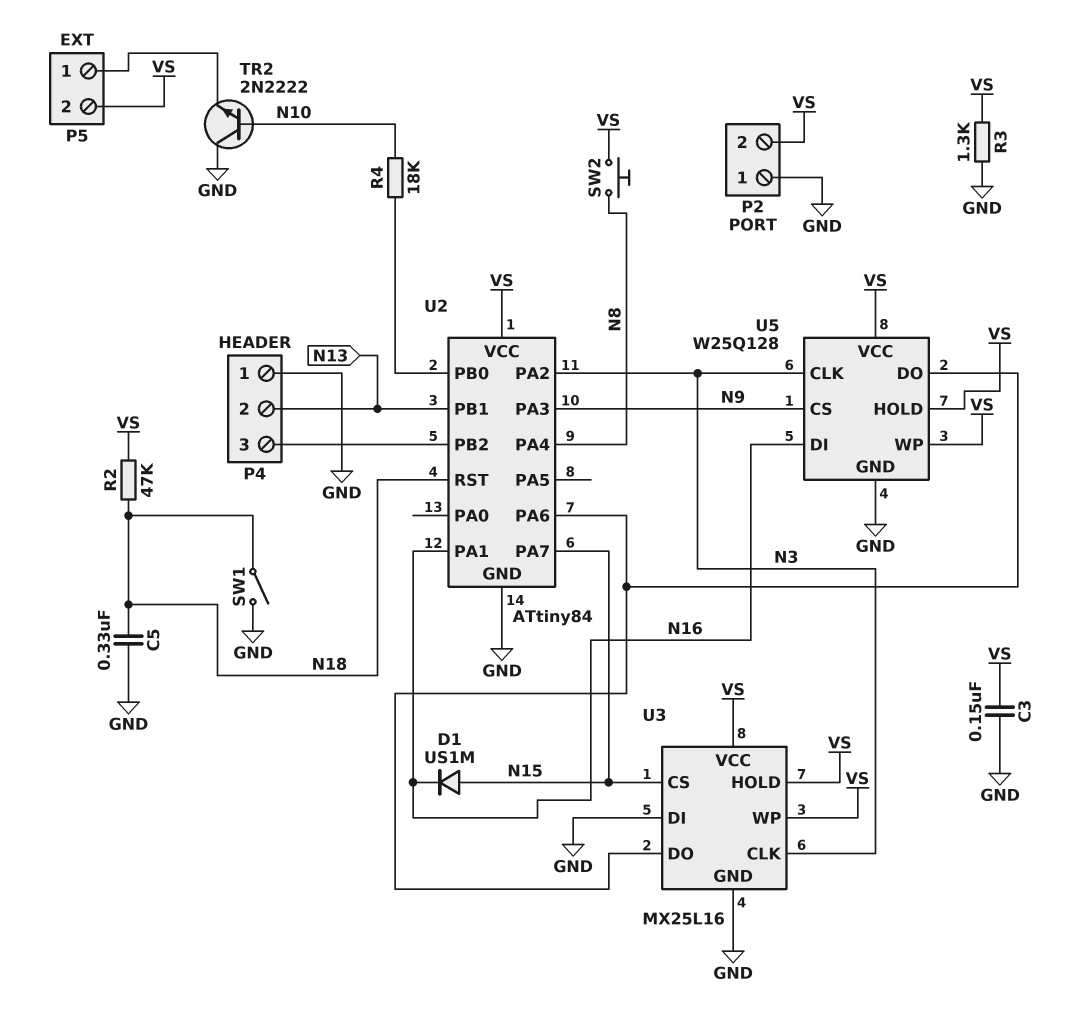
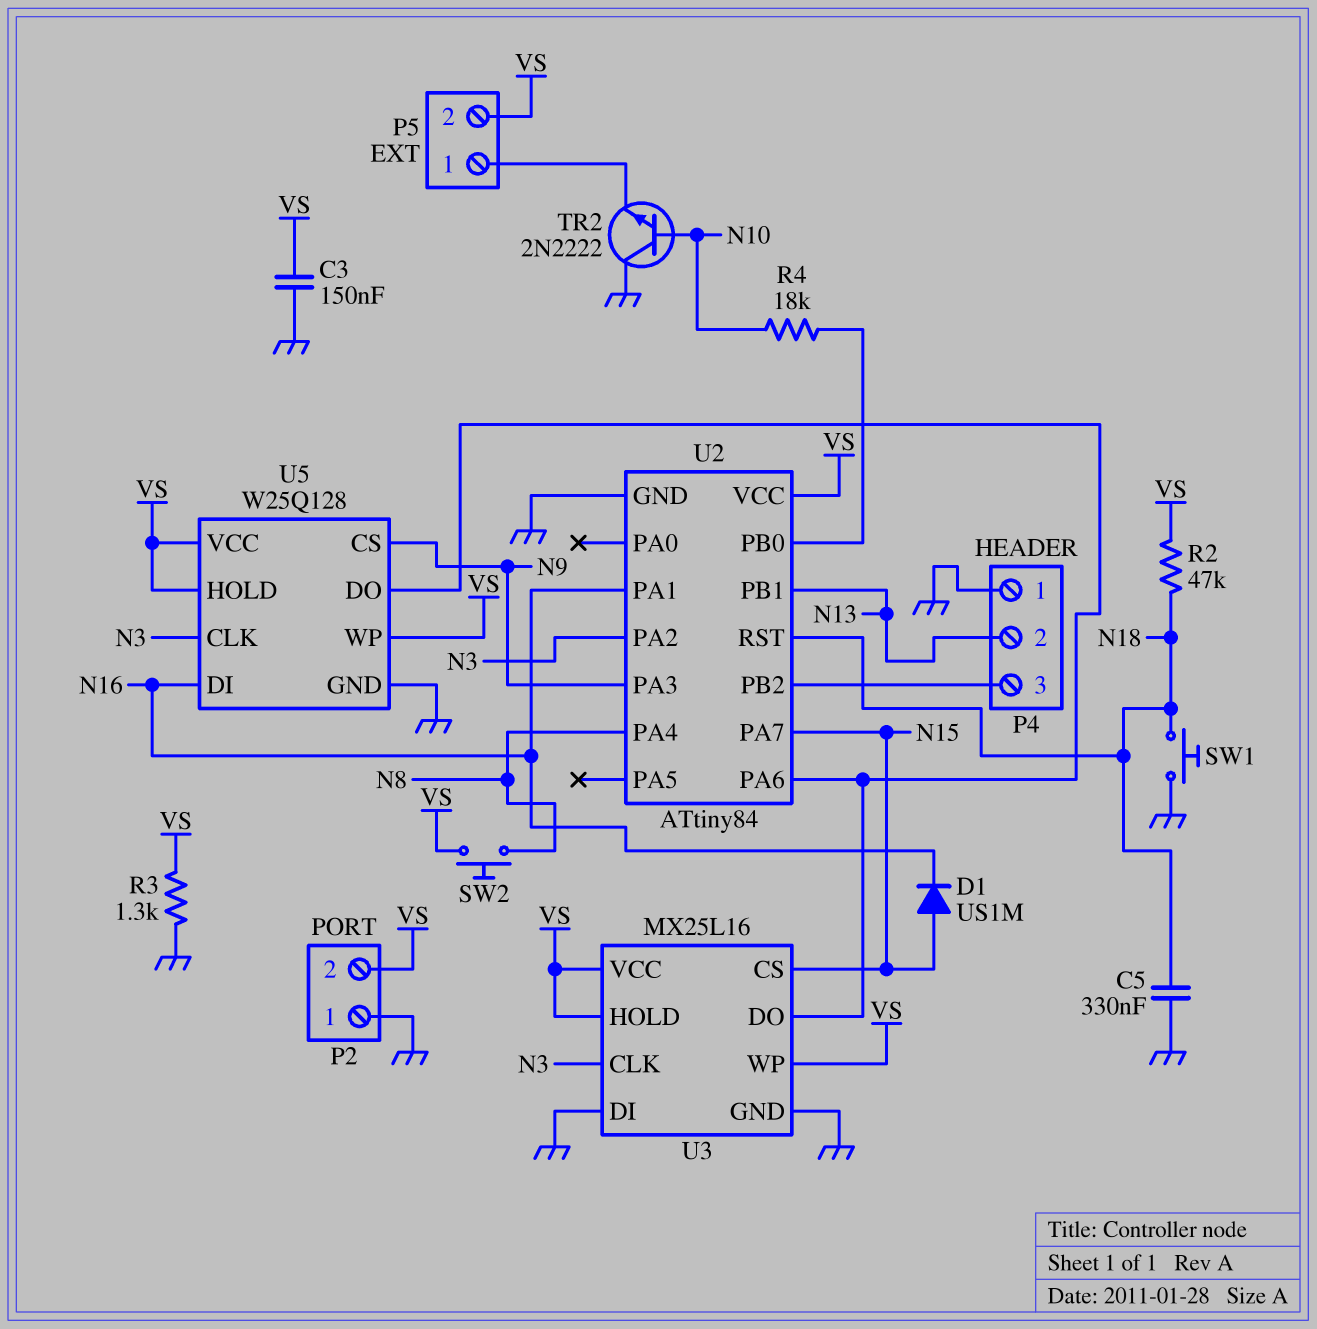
SW1: switch (GND, N18) -> button (GND, N18)

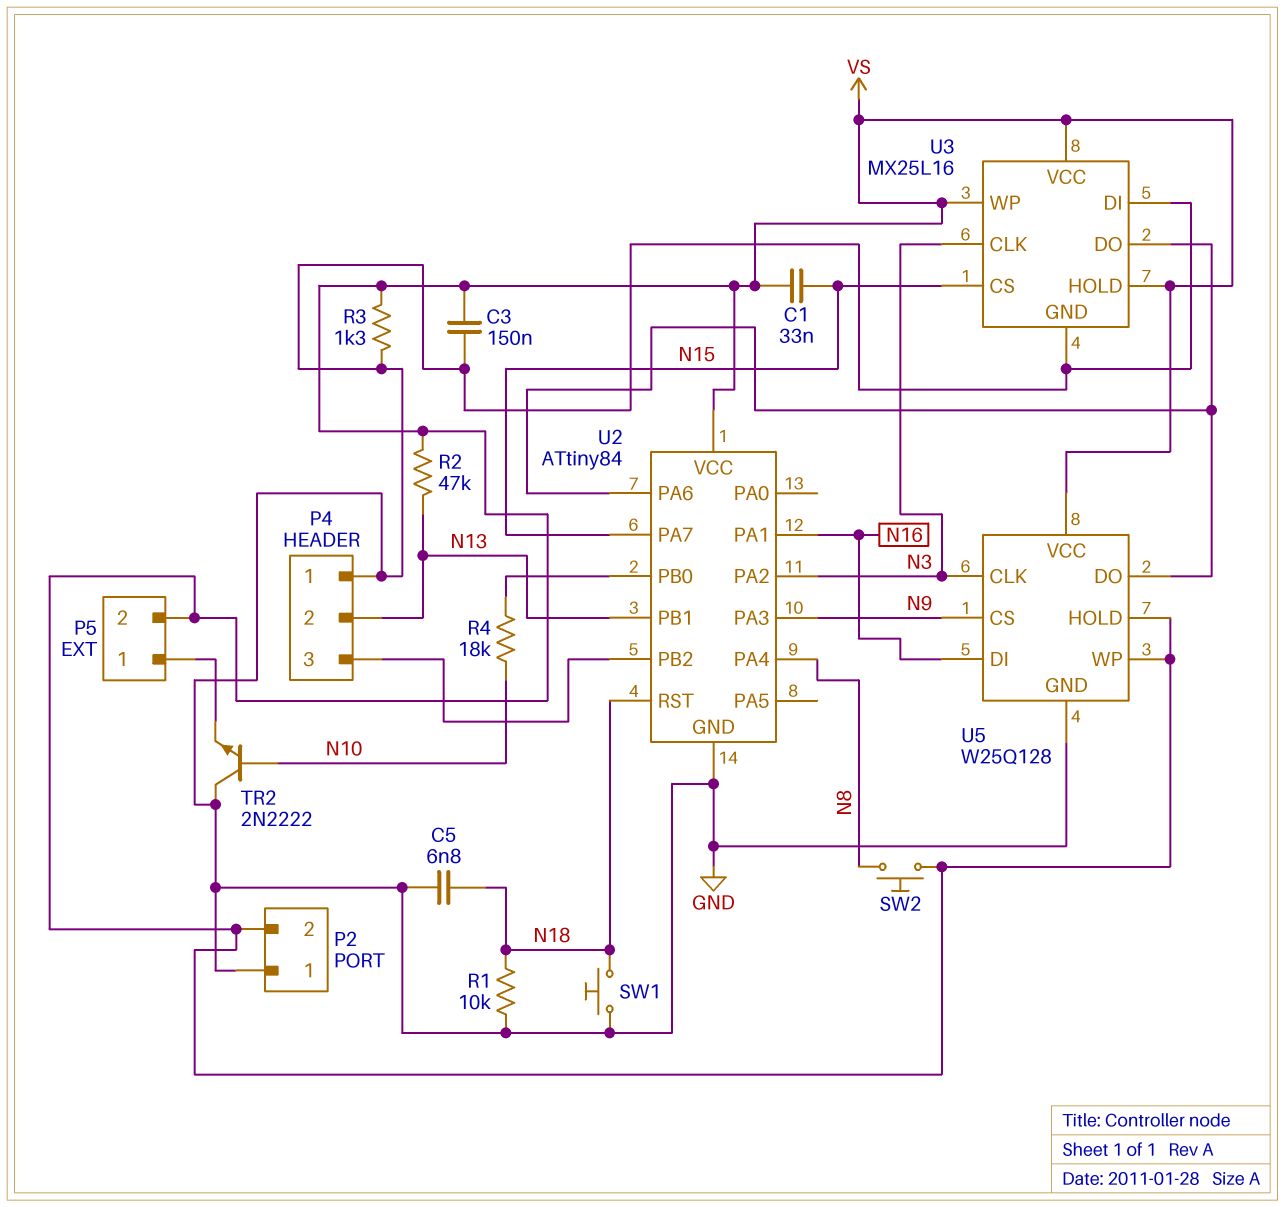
C1: none -> 33nF (N15, VS)
C5: 330nF (GND, N18) -> 6.8nF (GND, N18)
D1: diode US1M (A N15, K N16) -> none
R1: none -> 10k (GND, N18)
R2: 47k (N18, VS) -> 47k (N13, VS)

